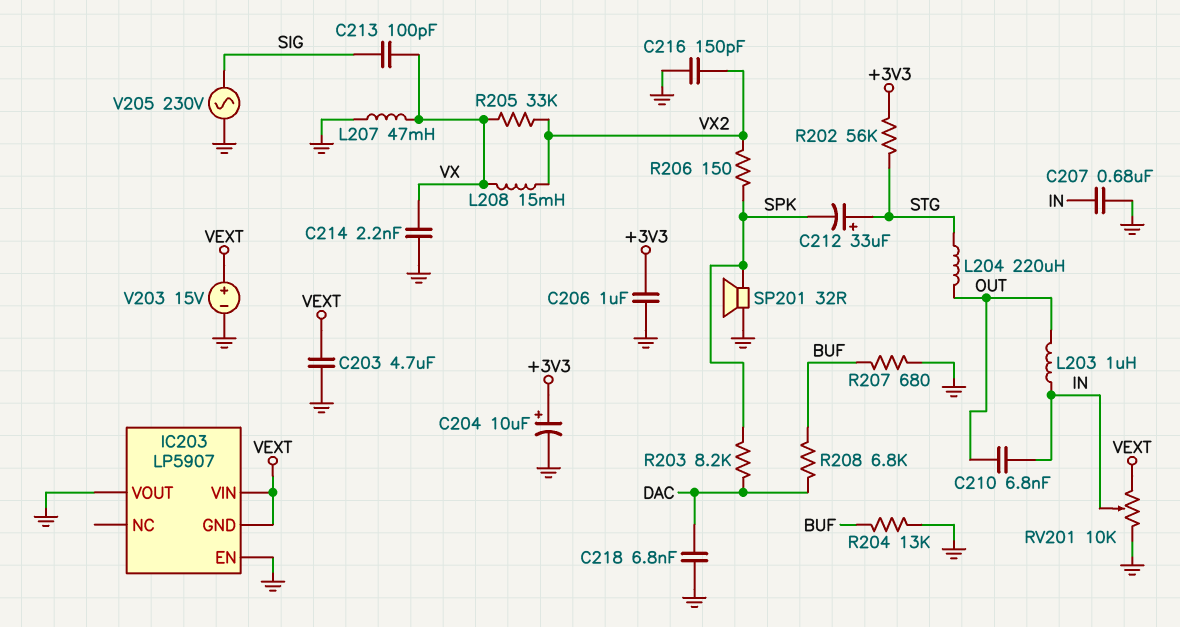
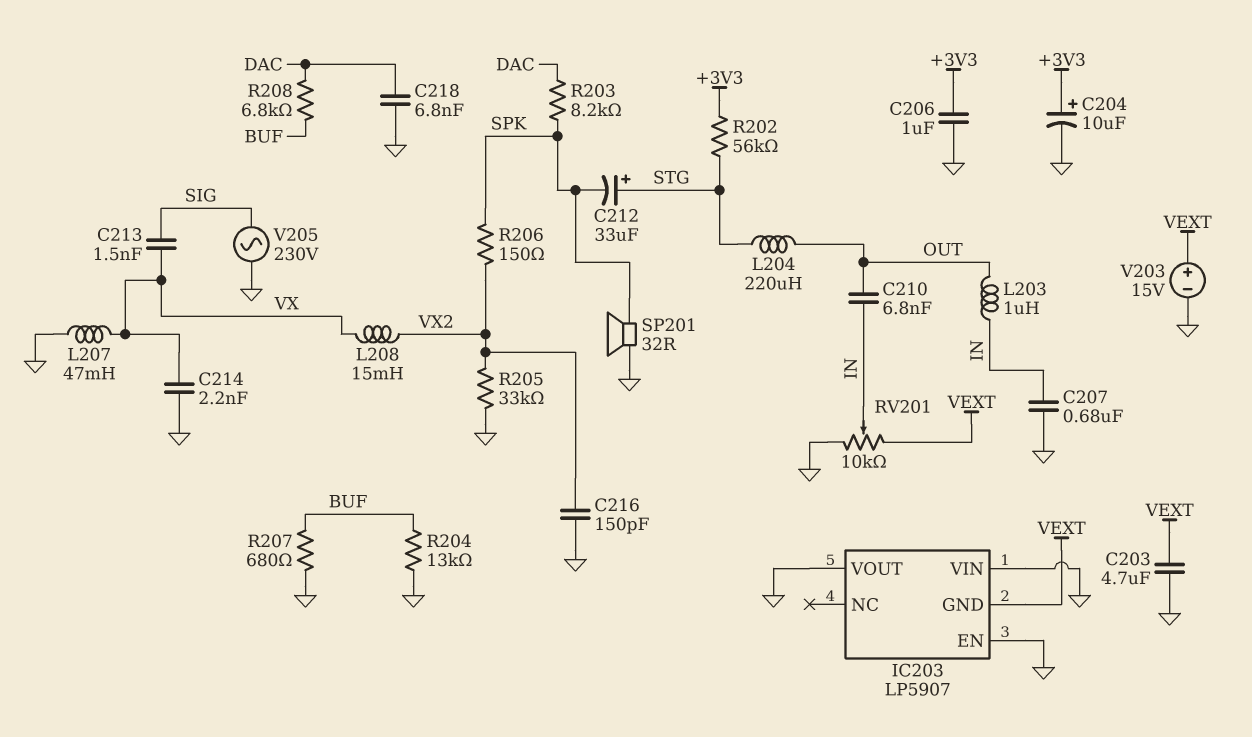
C213: 100pF (SIG, VX) -> 1.5nF (SIG, VX)
IC203 pin VIN: VEXT -> GND
R205: 33k (VX, VX2) -> 33k (GND, VX2)

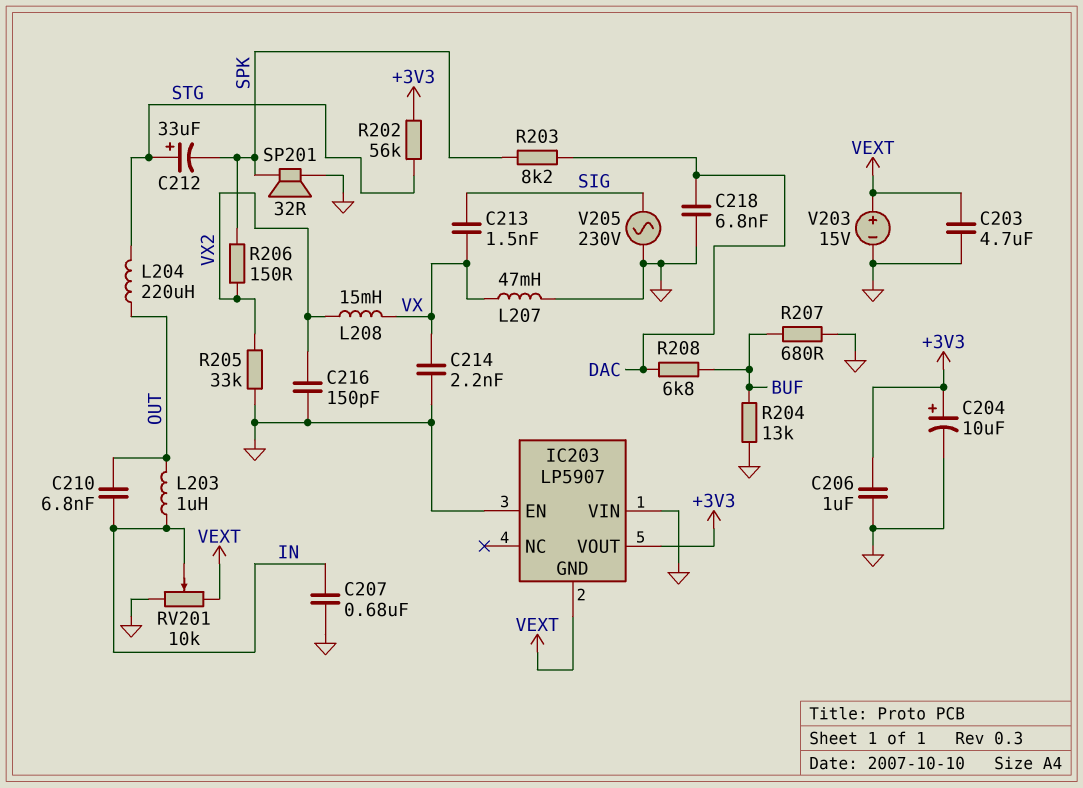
IC203 pin VOUT: GND -> +3V3

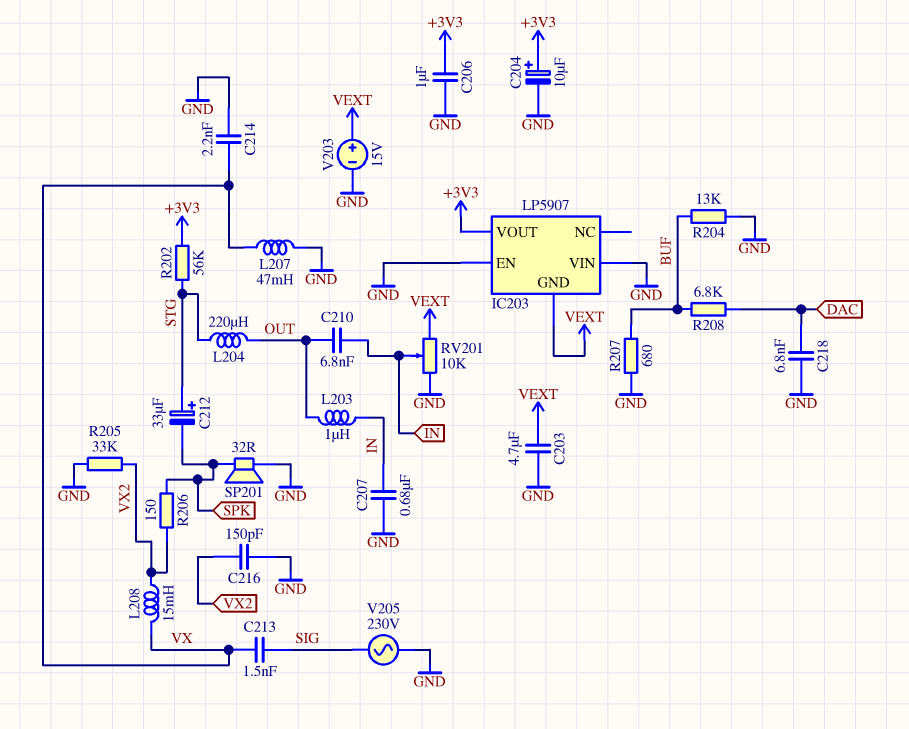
R203: 8.2k (DAC, SPK) -> none

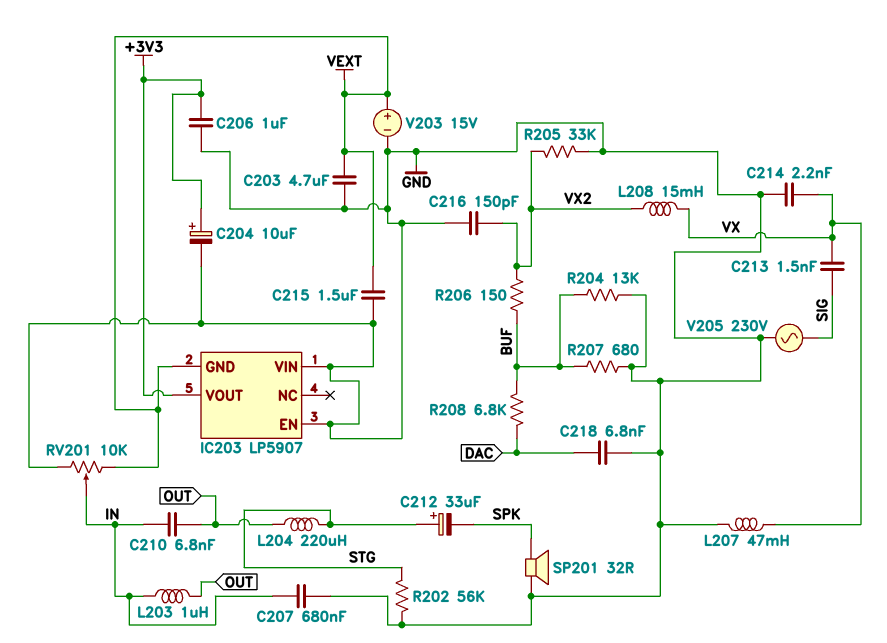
C215: none -> 1.5uF (GND, VEXT)
R202: 56k (+3V3, STG) -> 56k (GND, STG)
R206: 150 (SPK, VX2) -> 150 (BUF, VX2)

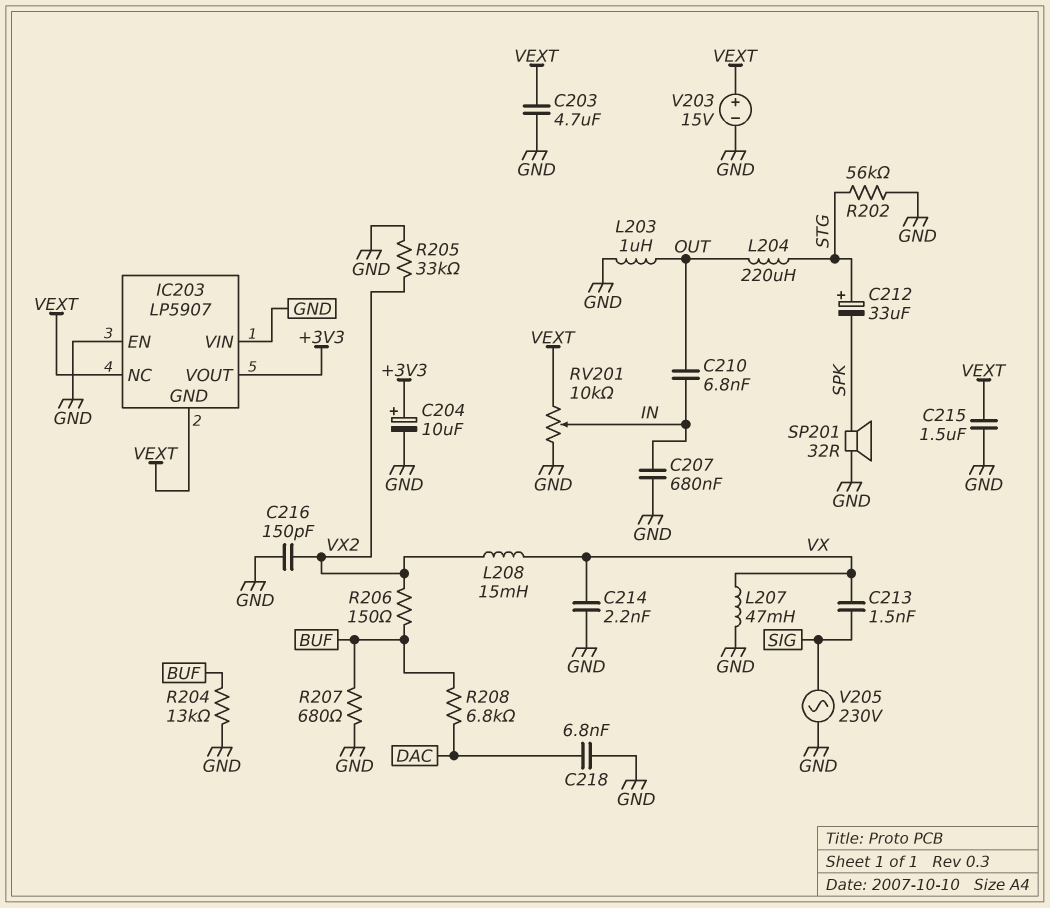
C206: 1uF (+3V3, GND) -> none
IC203 pin NC: none -> VEXT
L203: 1uH (IN, OUT) -> 1uH (GND, OUT)

